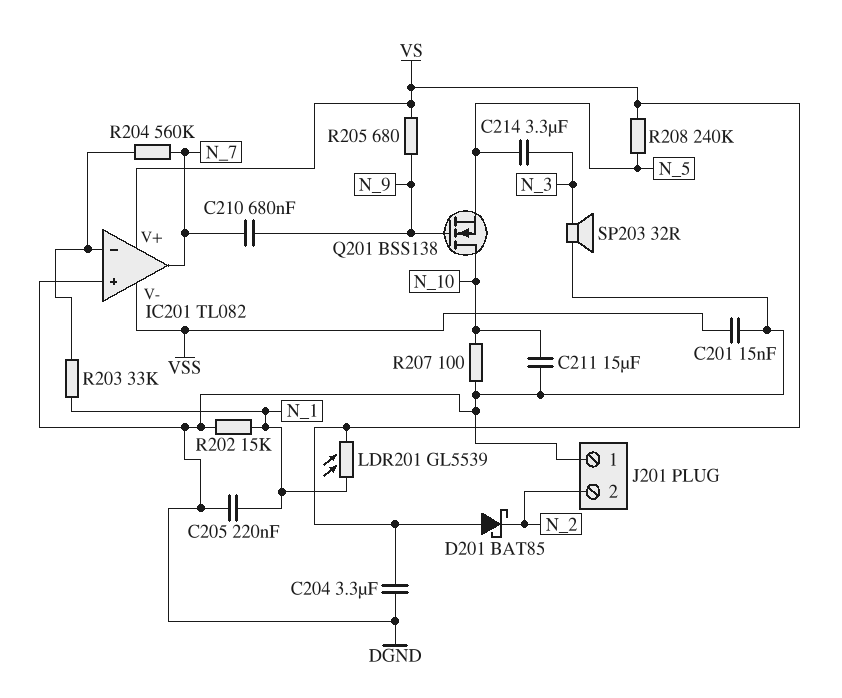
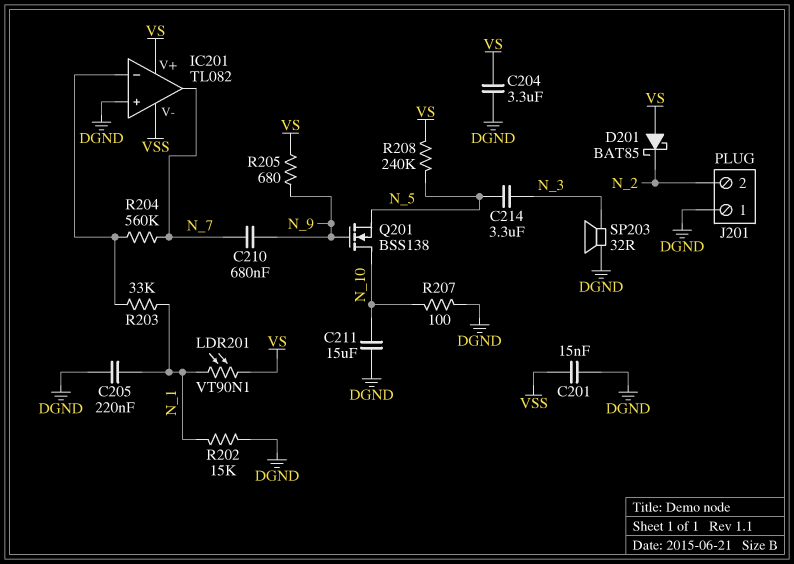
LDR201: GL5539 (N_1, VS) -> VT90N1 (N_1, VS)

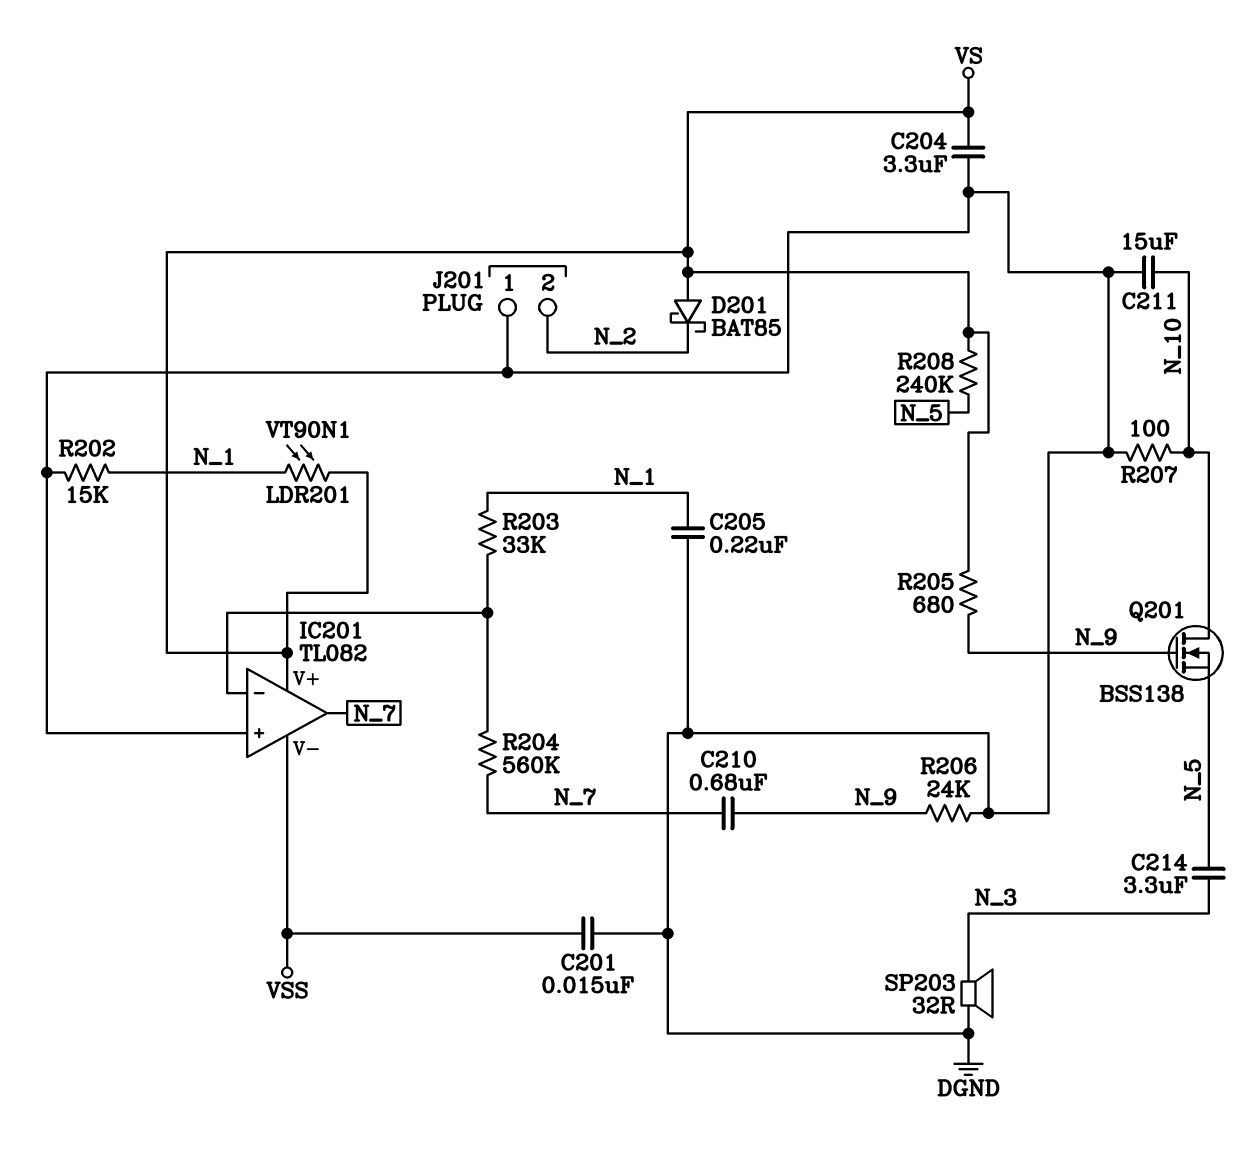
R206: none -> 24k (DGND, N_9)

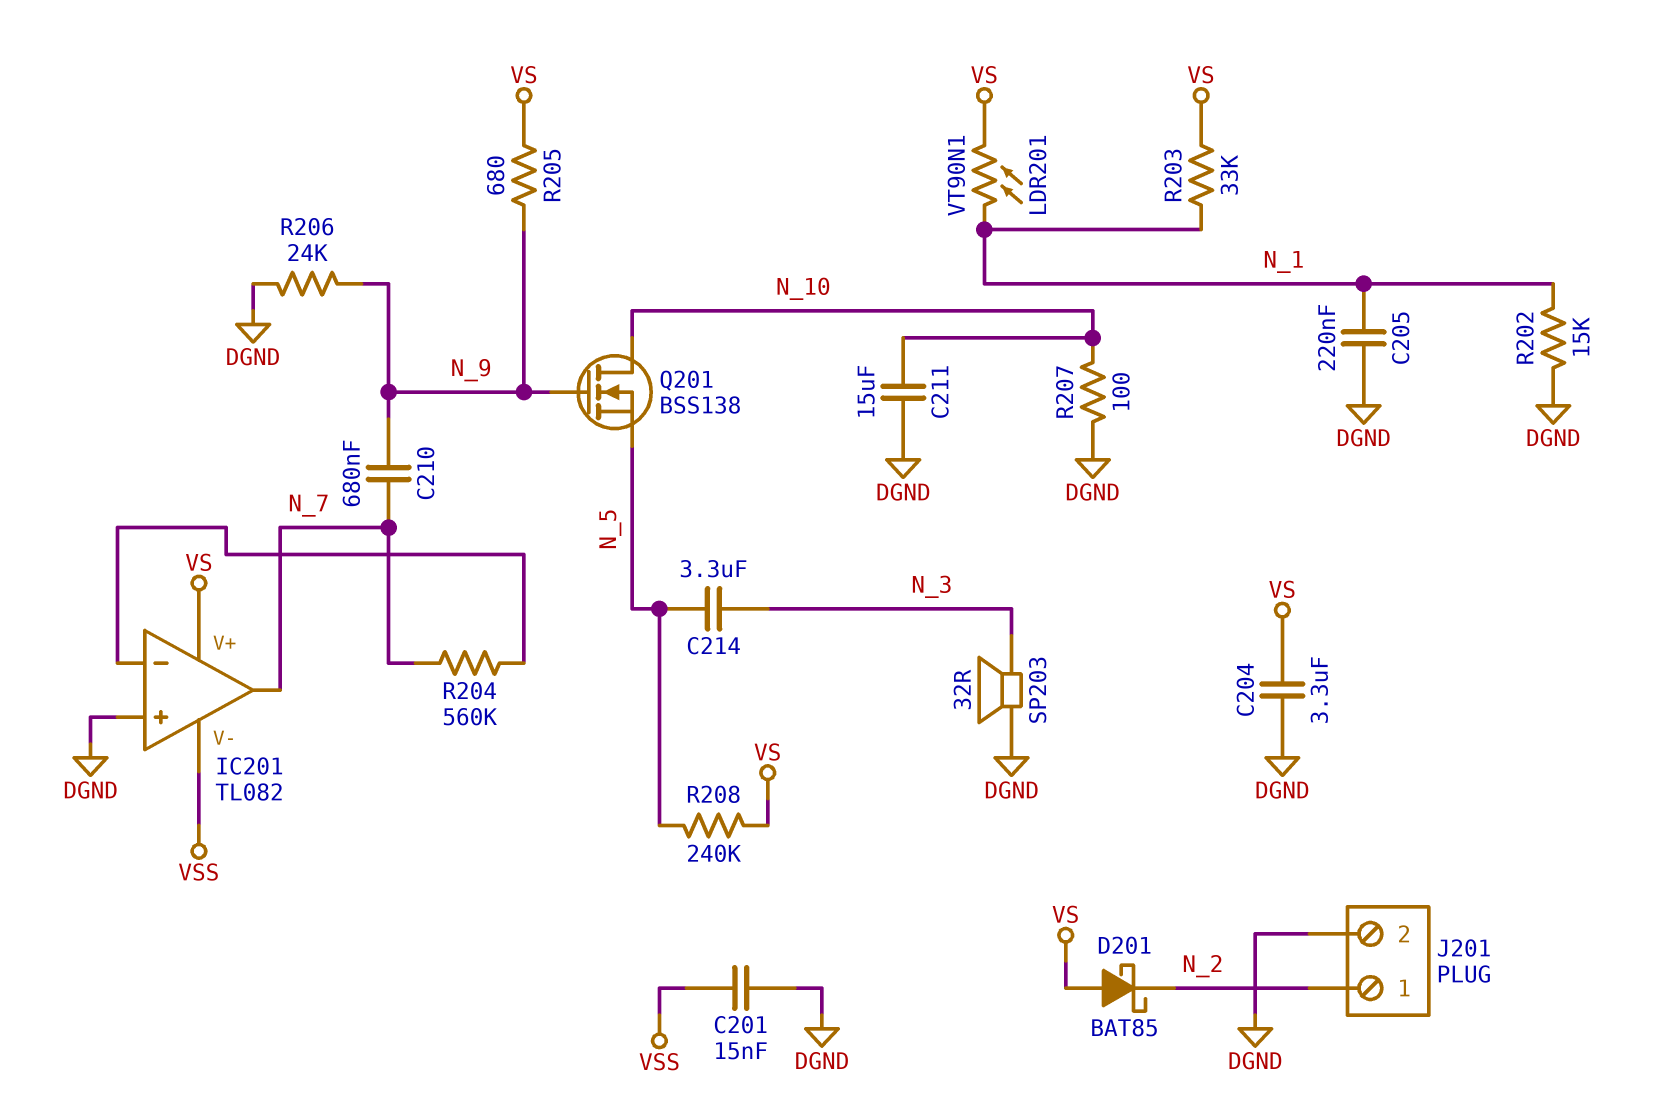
J201 pin 1: DGND -> N_2
J201 pin 2: N_2 -> DGND
R203: 33k (IC201/in-, N_1) -> 33k (N_1, VS)

